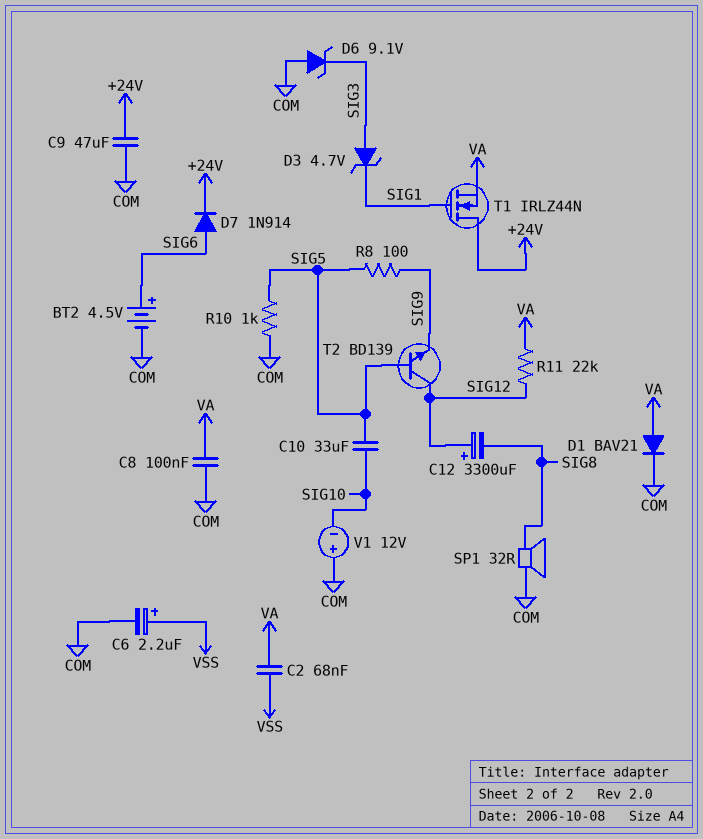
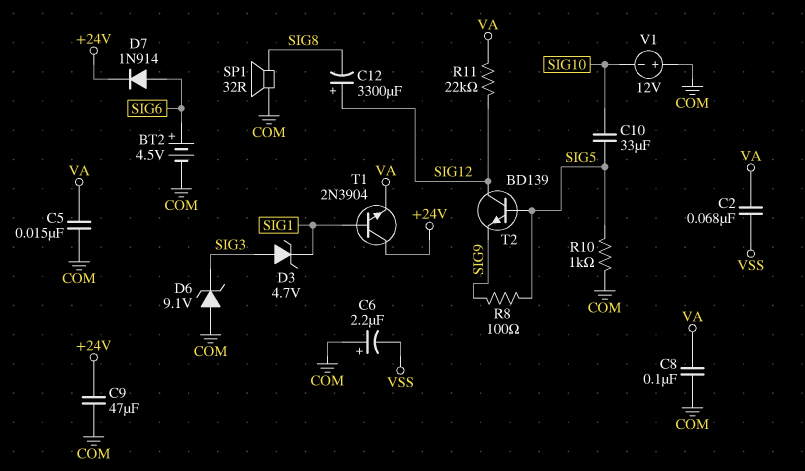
C5: none -> 15nF (COM, VA)
C6: 2.2uF (plus VSS, minus COM) -> 2.2uF (plus COM, minus VSS)
D1: diode BAV21 (A VA, K COM) -> none
T1: NMOS IRLZ44N (G SIG1, D +24V, S VA) -> NPN 2N3904 (B SIG1, C +24V, E VA)

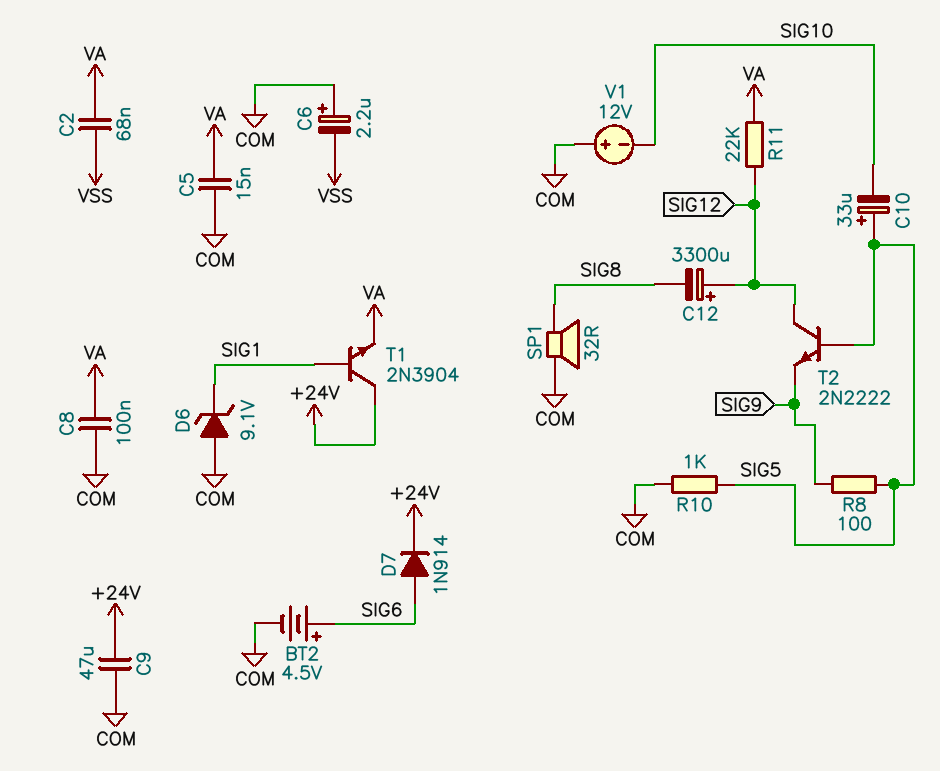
C10: 33uF (SIG5, SIG10) -> 33uF (plus SIG5, minus SIG10)
D3: zener 4.7V (A SIG3, K SIG1) -> none
D6: zener 9.1V (A COM, K SIG3) -> zener 9.1V (A COM, K SIG1)
T2: NPN BD139 (B SIG5, C SIG12, E SIG9) -> NPN 2N2222 (B SIG5, C SIG12, E SIG9)

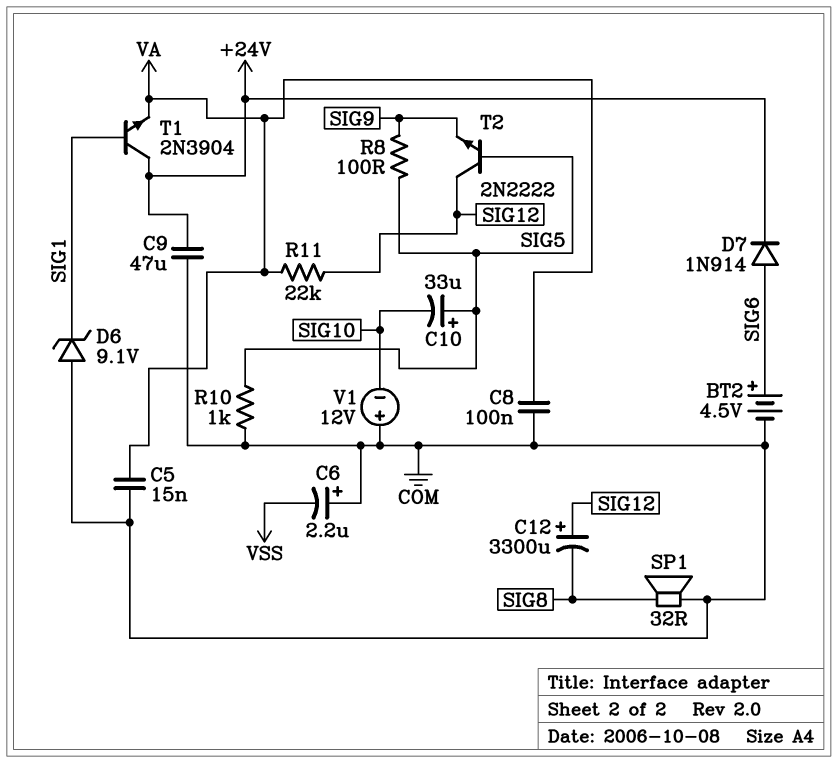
C2: 68nF (VA, VSS) -> none

